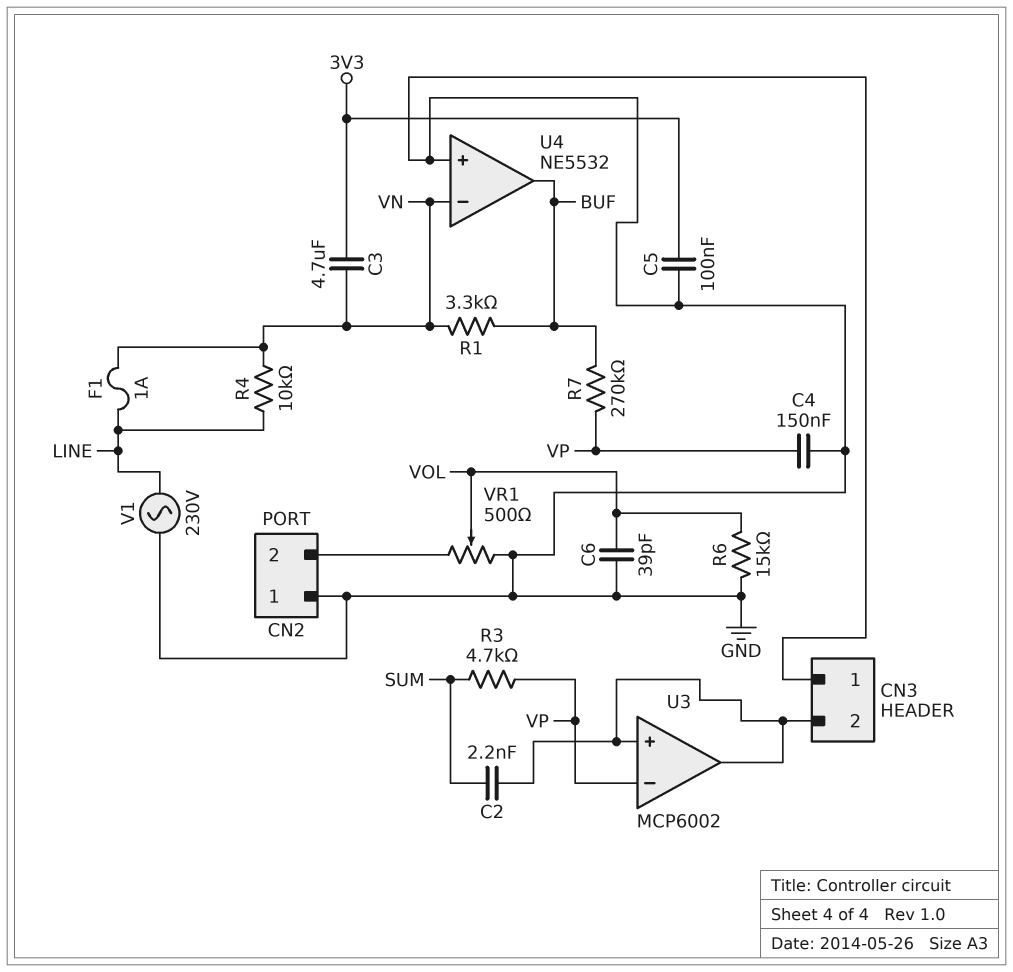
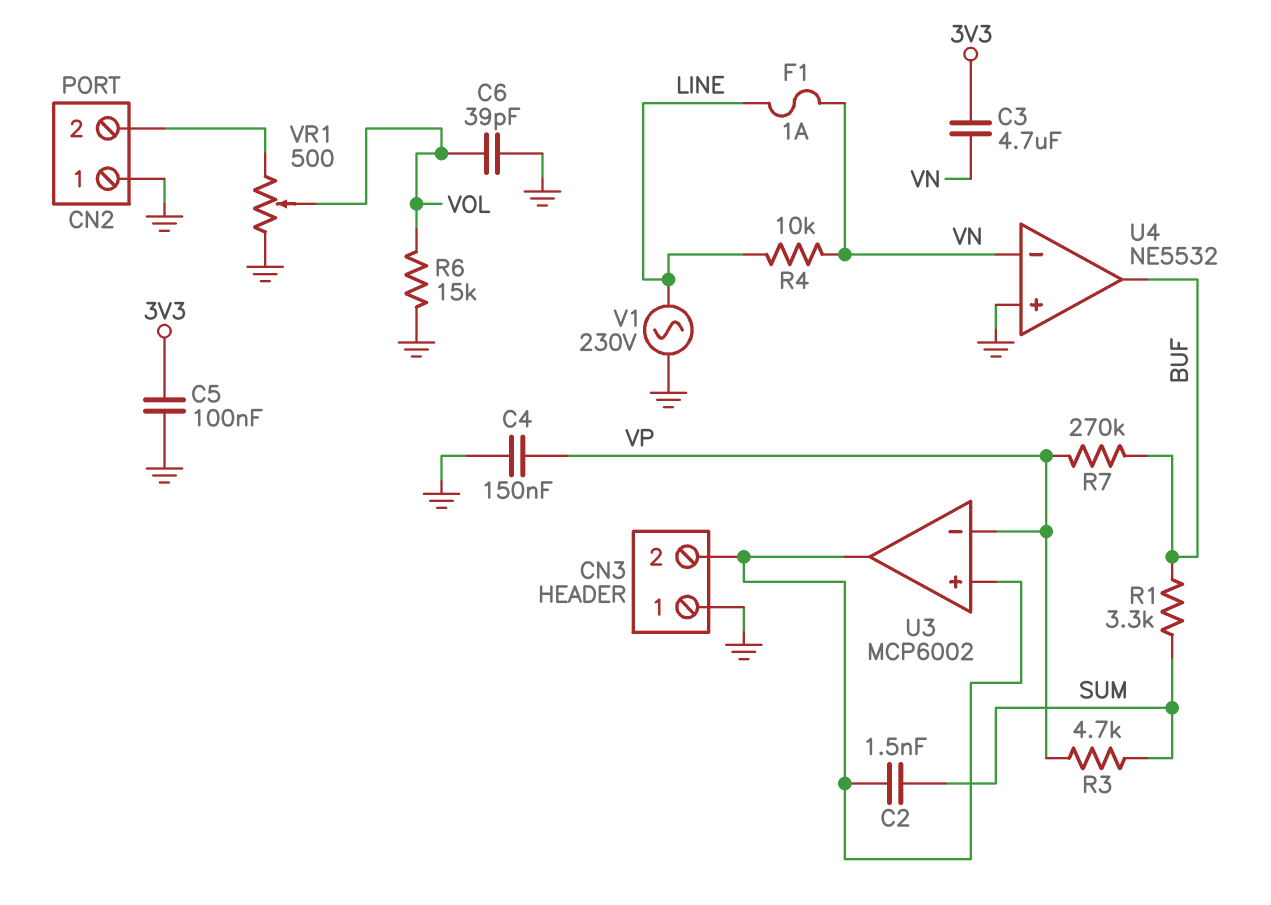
C2: 2.2nF (CN3/2, SUM) -> 1.5nF (CN3/2, SUM)
R1: 3.3k (BUF, VN) -> 3.3k (BUF, SUM)

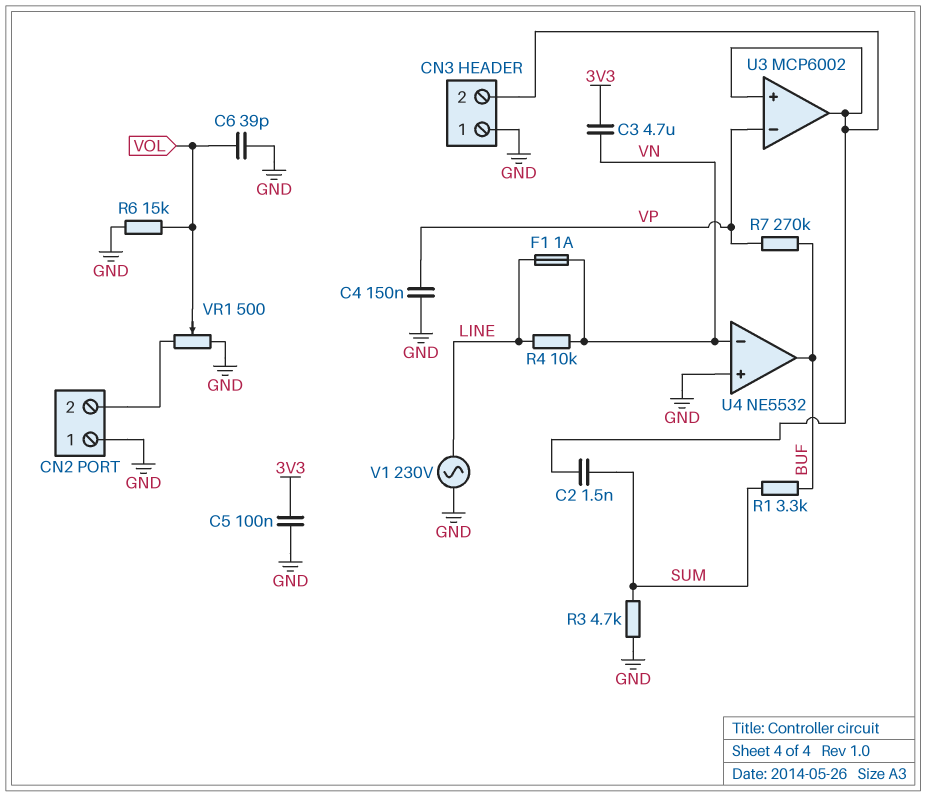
R3: 4.7k (SUM, VP) -> 4.7k (GND, SUM)

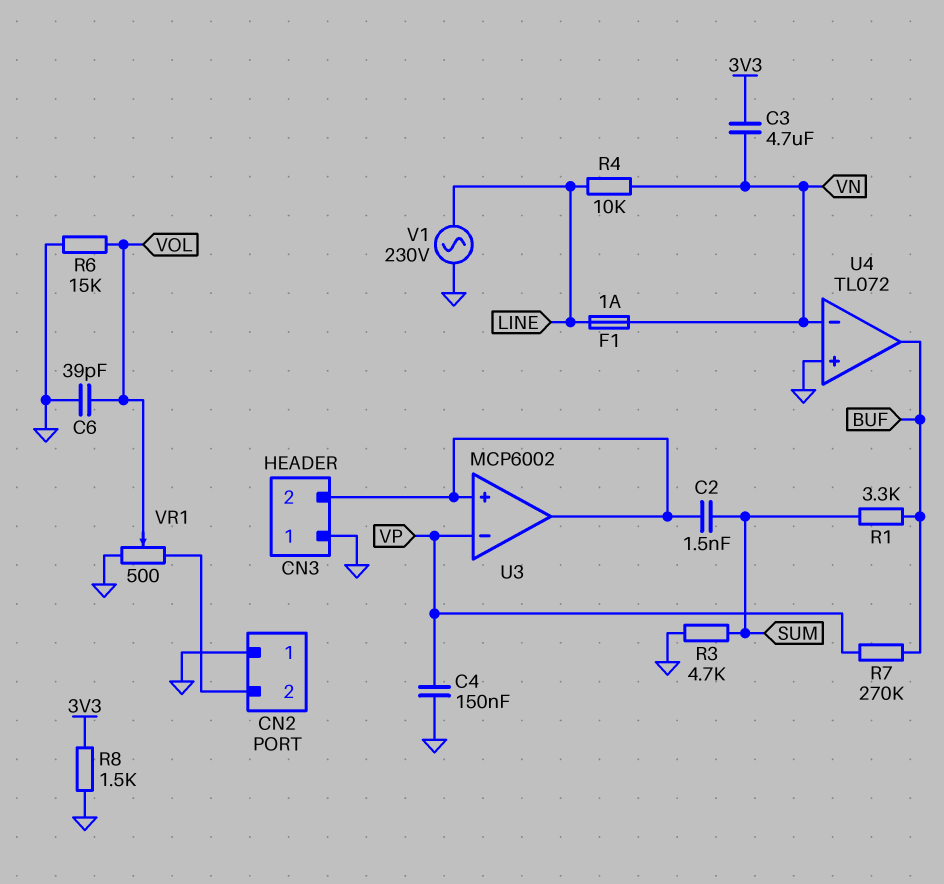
C5: 100nF (3V3, GND) -> none
R8: none -> 1.5k (3V3, GND)
U4: NE5532 -> TL072

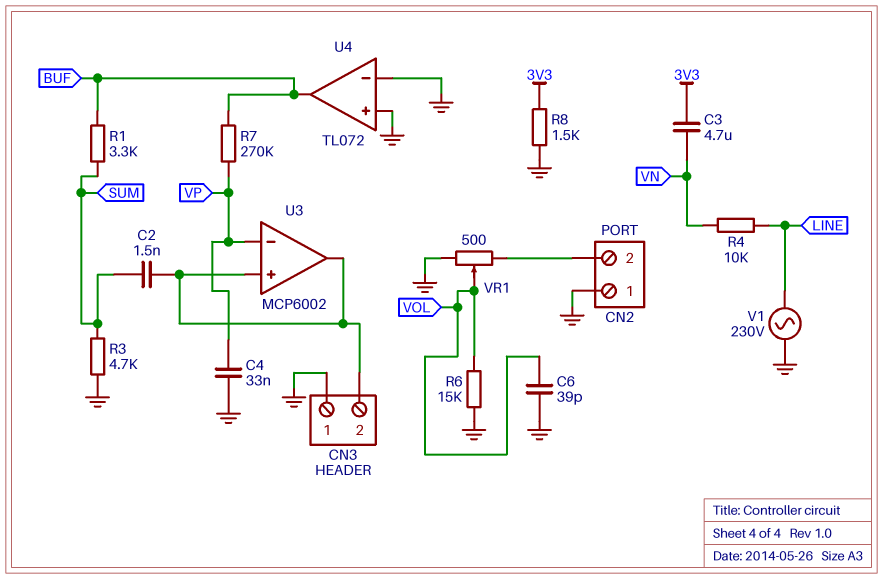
C4: 150nF (GND, VP) -> 33nF (GND, VP)
F1: 1A (LINE, VN) -> none
U4 pin in-: VN -> GND

